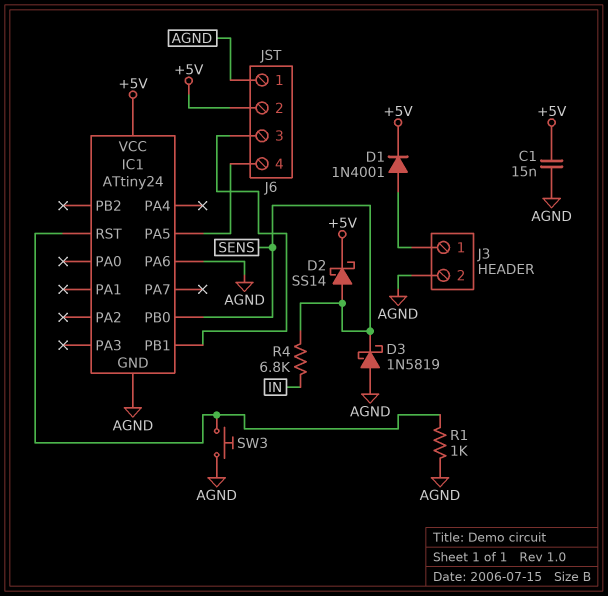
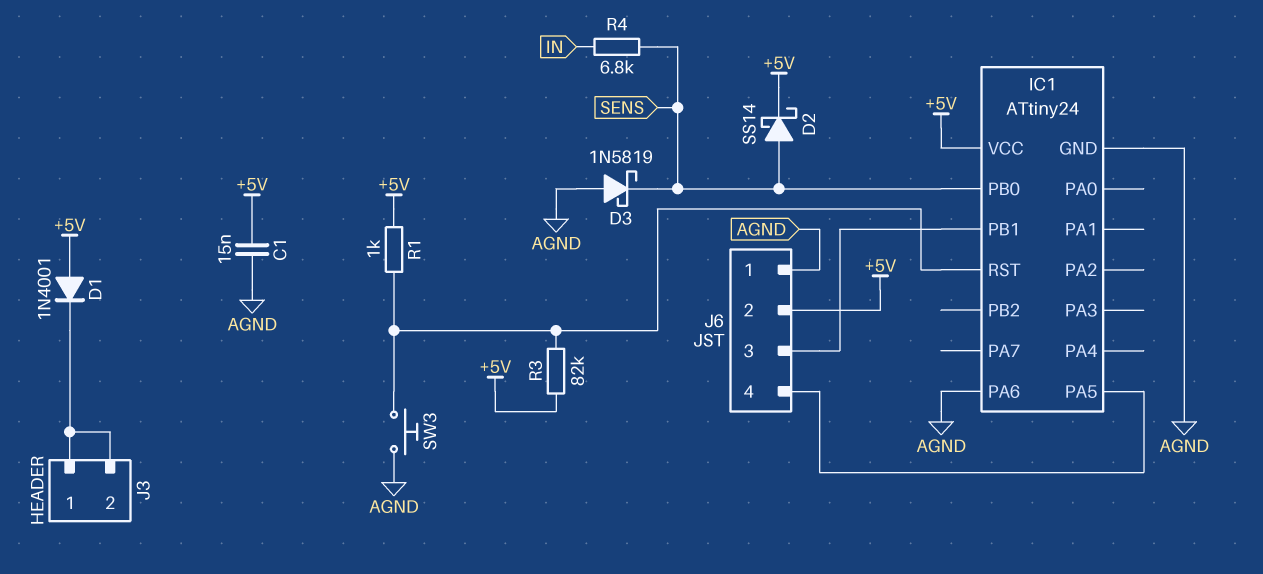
D1: diode 1N4001 (A J3/1, K +5V) -> diode 1N4001 (A +5V, K J3/1)
J3 pin 2: AGND -> J3/1
R1: 1k (AGND, IC1/RST) -> 1k (+5V, IC1/RST)
R3: none -> 82k (+5V, IC1/RST)

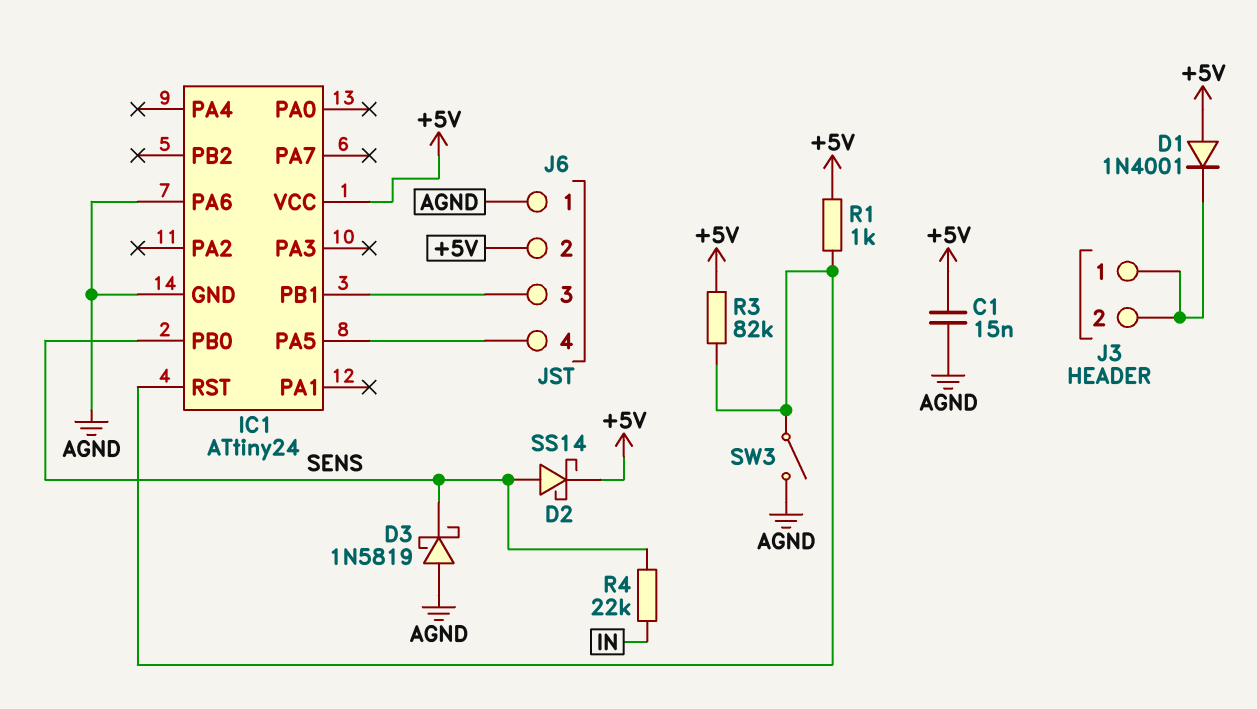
R4: 6.8k (IN, SENS) -> 22k (IN, SENS)
SW3: button (AGND, IC1/RST) -> switch (AGND, IC1/RST)

